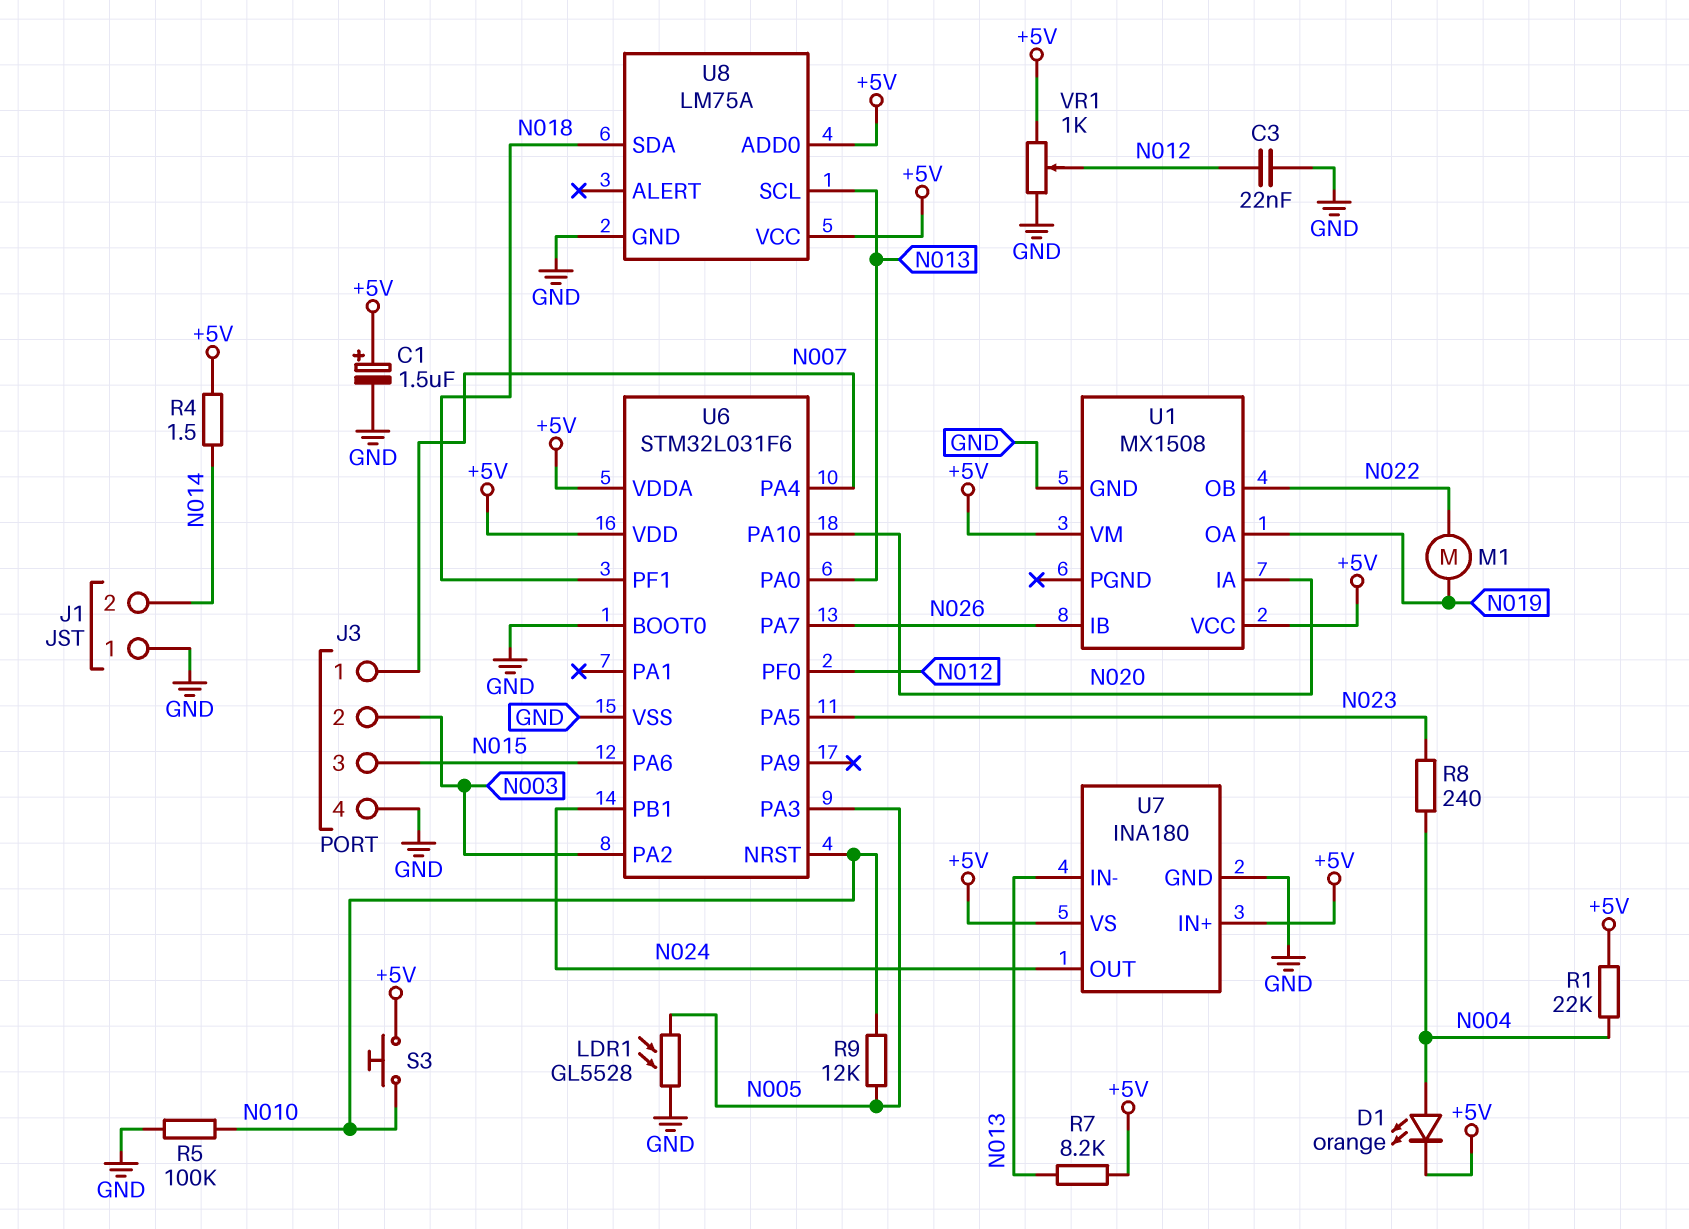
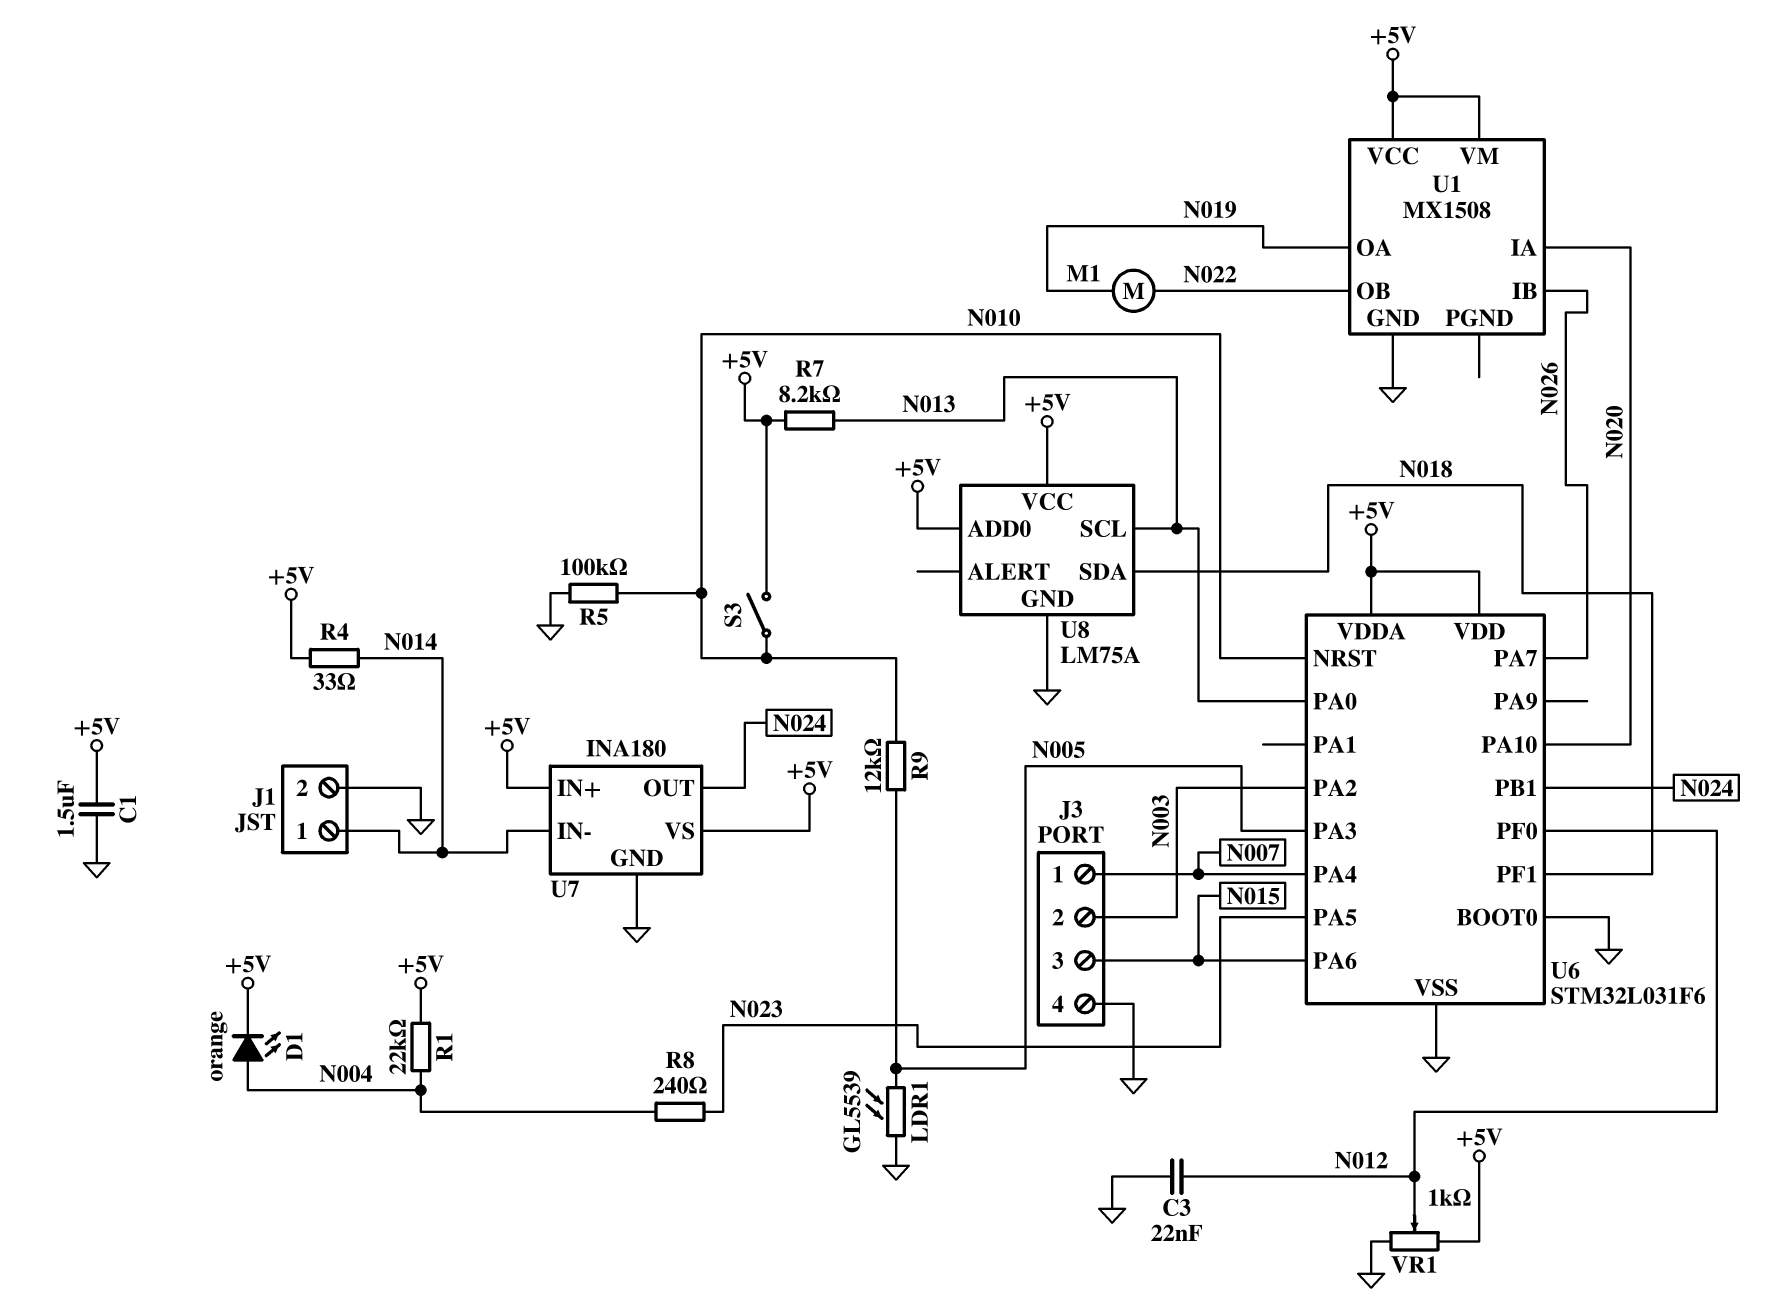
C1: 1.5uF (plus +5V, minus GND) -> 1.5uF (+5V, GND)
J1 pin 1: GND -> N014
J1 pin 2: N014 -> GND
LDR1: GL5528 (GND, N005) -> GL5539 (GND, N005)
R4: 1.5 (+5V, N014) -> 33 (+5V, N014)
S3: button (+5V, N010) -> switch (+5V, N010)
U7 pin IN-: N013 -> N014

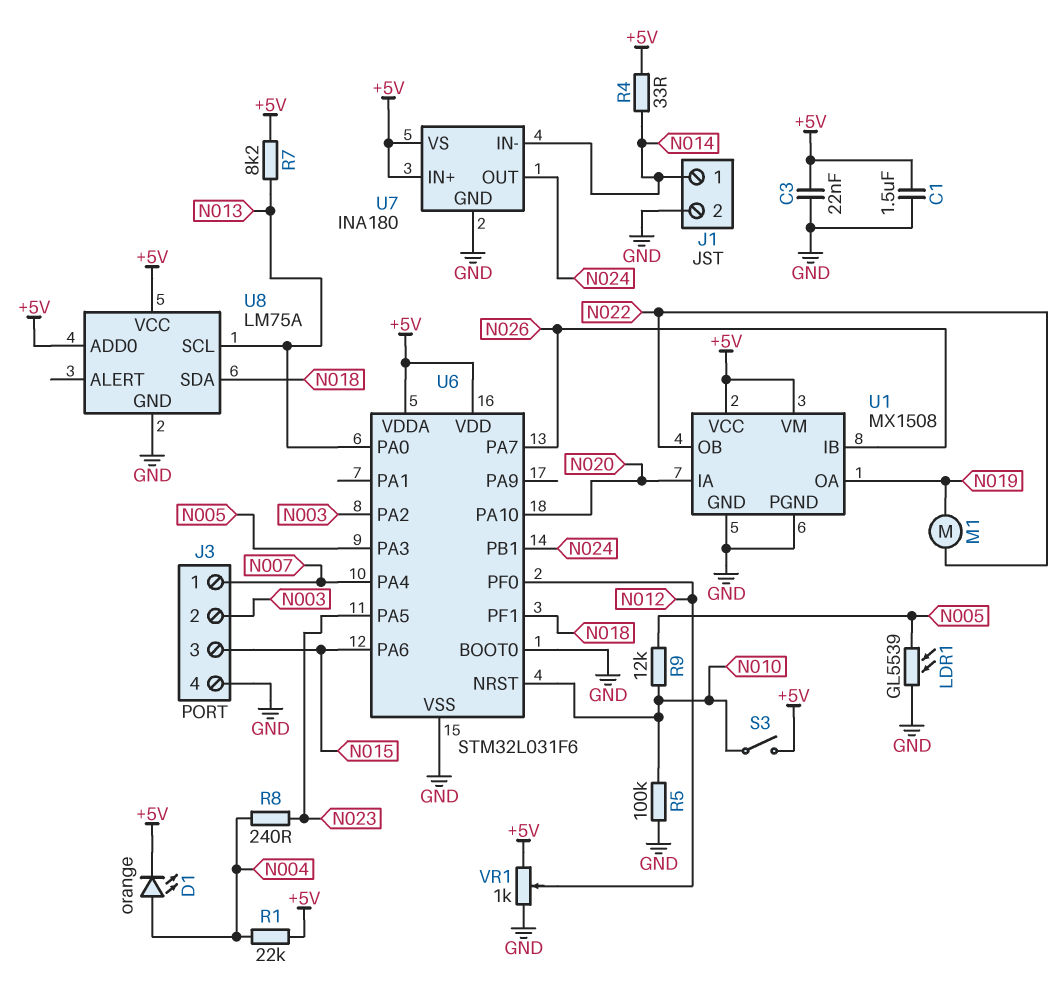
C3: 22nF (GND, N012) -> 22nF (+5V, GND)
U1 pin PGND: none -> GND

